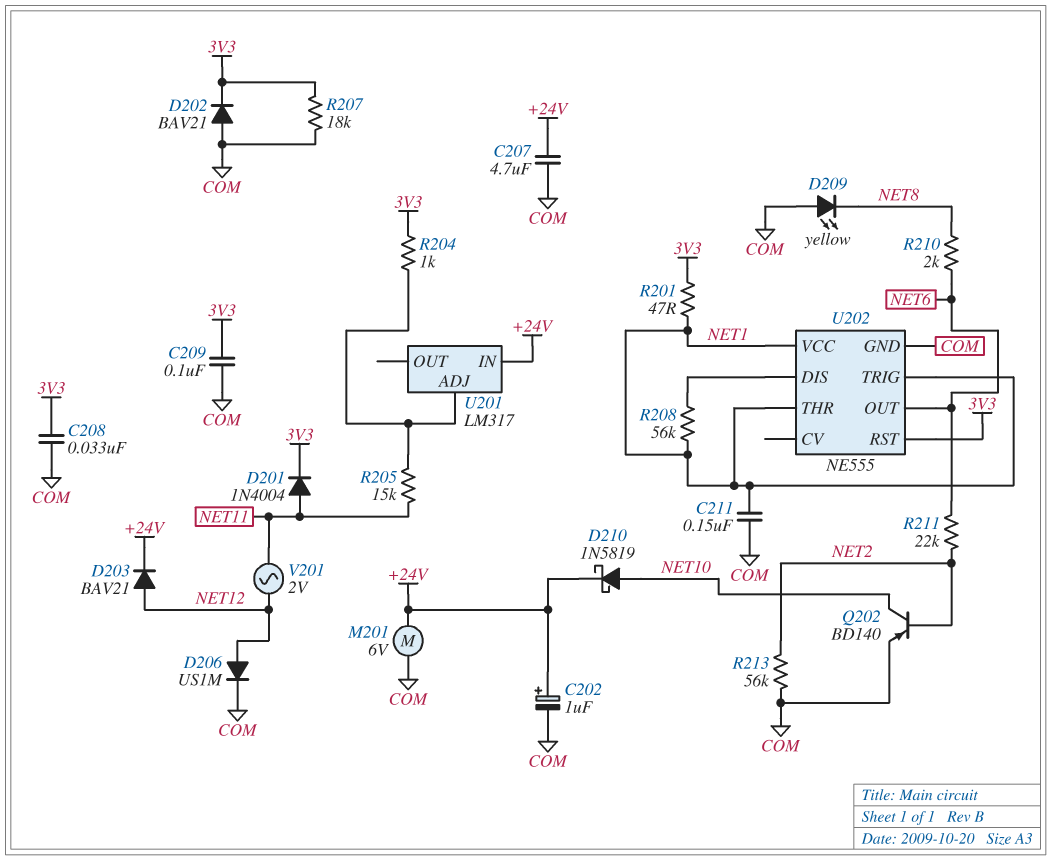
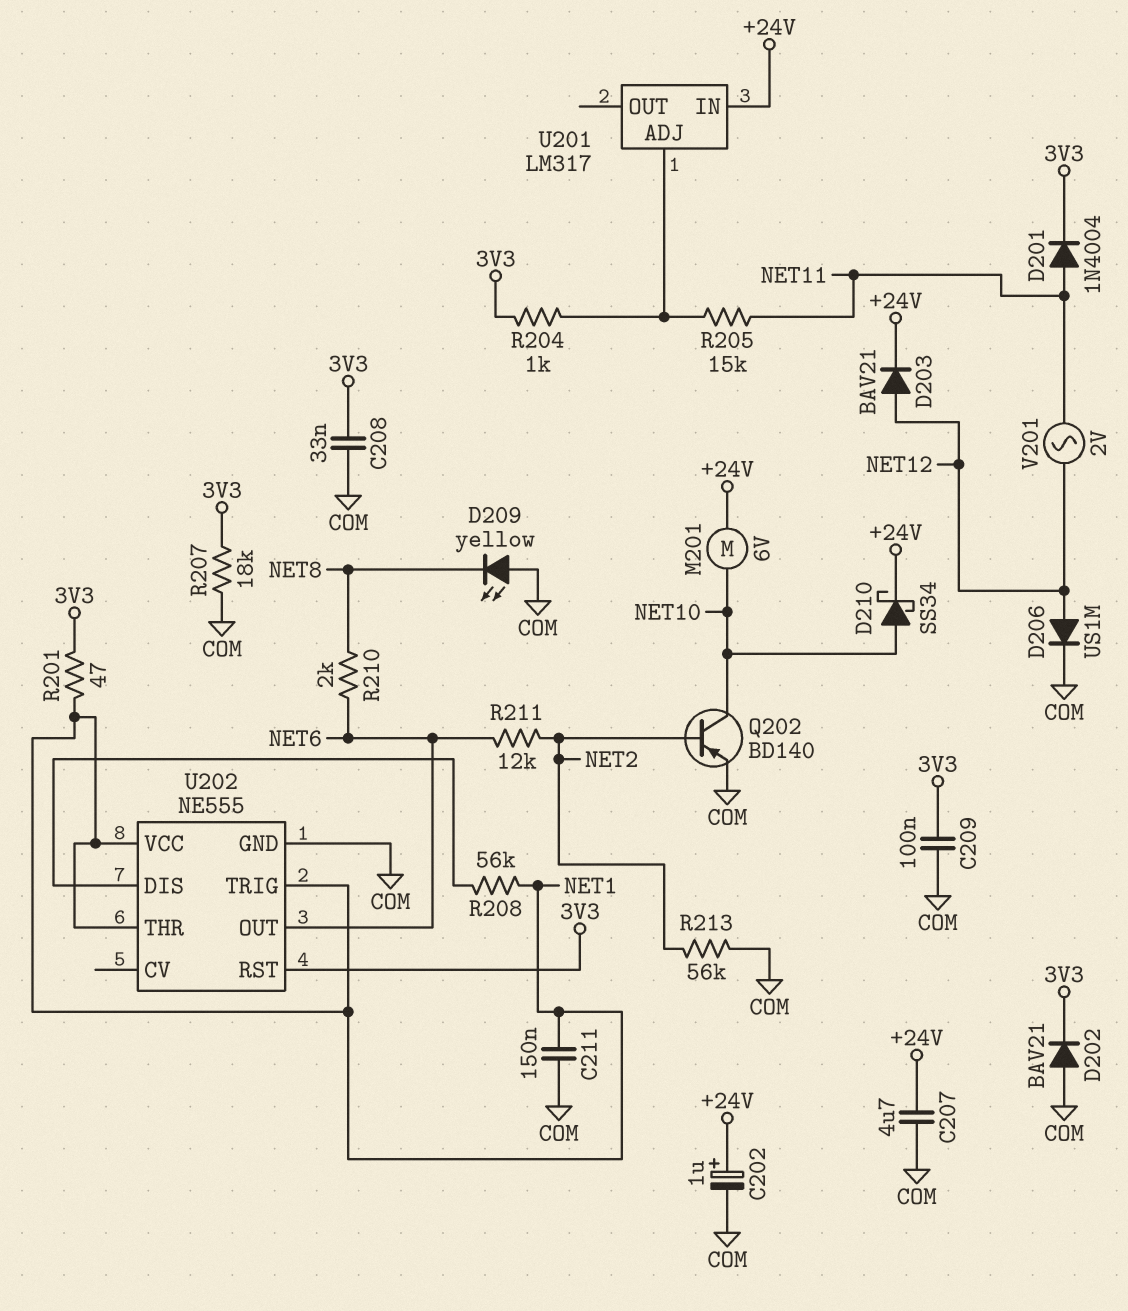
D210: schottky 1N5819 (A NET10, K +24V) -> schottky SS34 (A NET10, K +24V)
M201: motor 6V (+24V, COM) -> motor 6V (+24V, NET10)
R211: 22k (NET2, NET6) -> 12k (NET2, NET6)

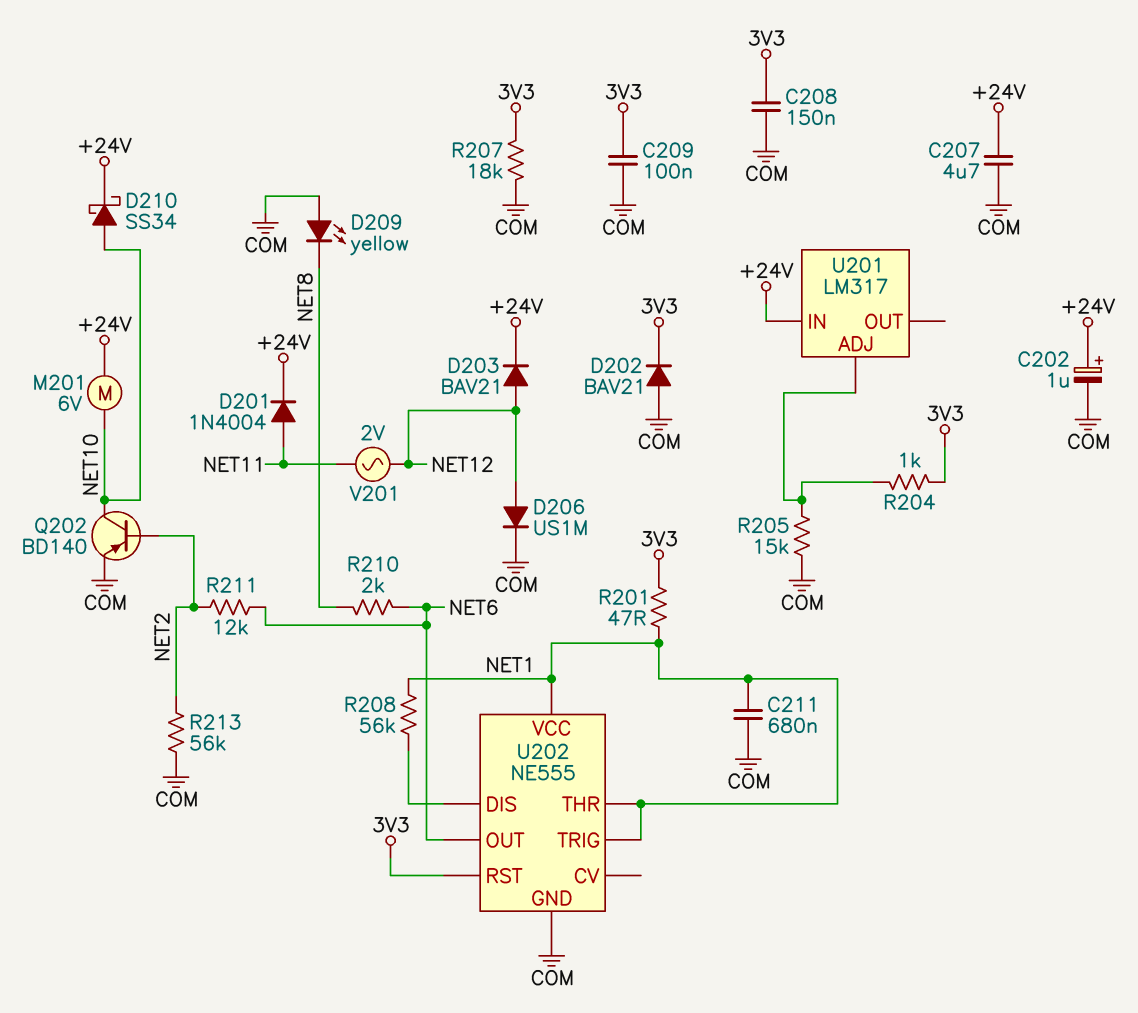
C208: 33nF (3V3, COM) -> 150nF (3V3, COM)
C211: 150nF (COM, NET1) -> 680nF (COM, NET1)
D201: diode 1N4004 (A NET11, K 3V3) -> diode 1N4004 (A NET11, K +24V)
R205: 15k (NET11, U201/ADJ) -> 15k (COM, U201/ADJ)

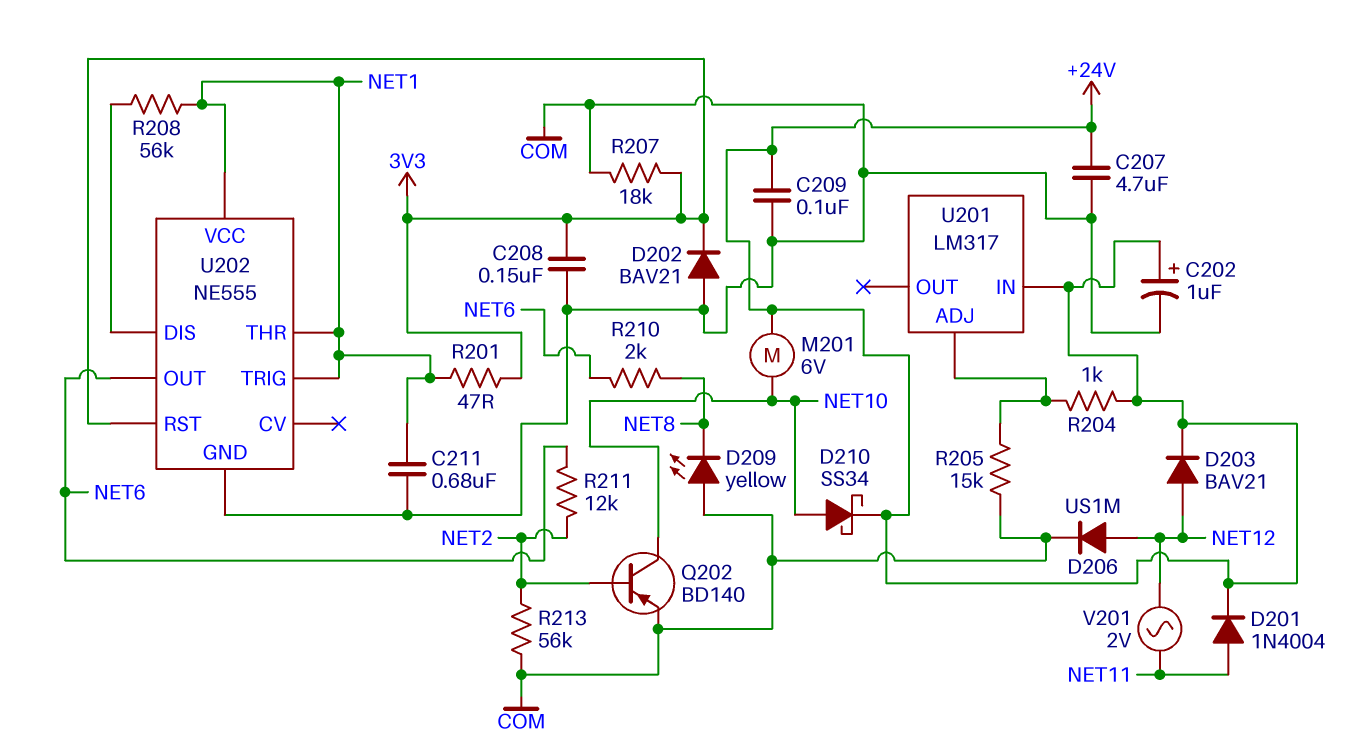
C209: 100nF (3V3, COM) -> 100nF (+24V, COM)
R204: 1k (3V3, U201/ADJ) -> 1k (+24V, U201/ADJ)

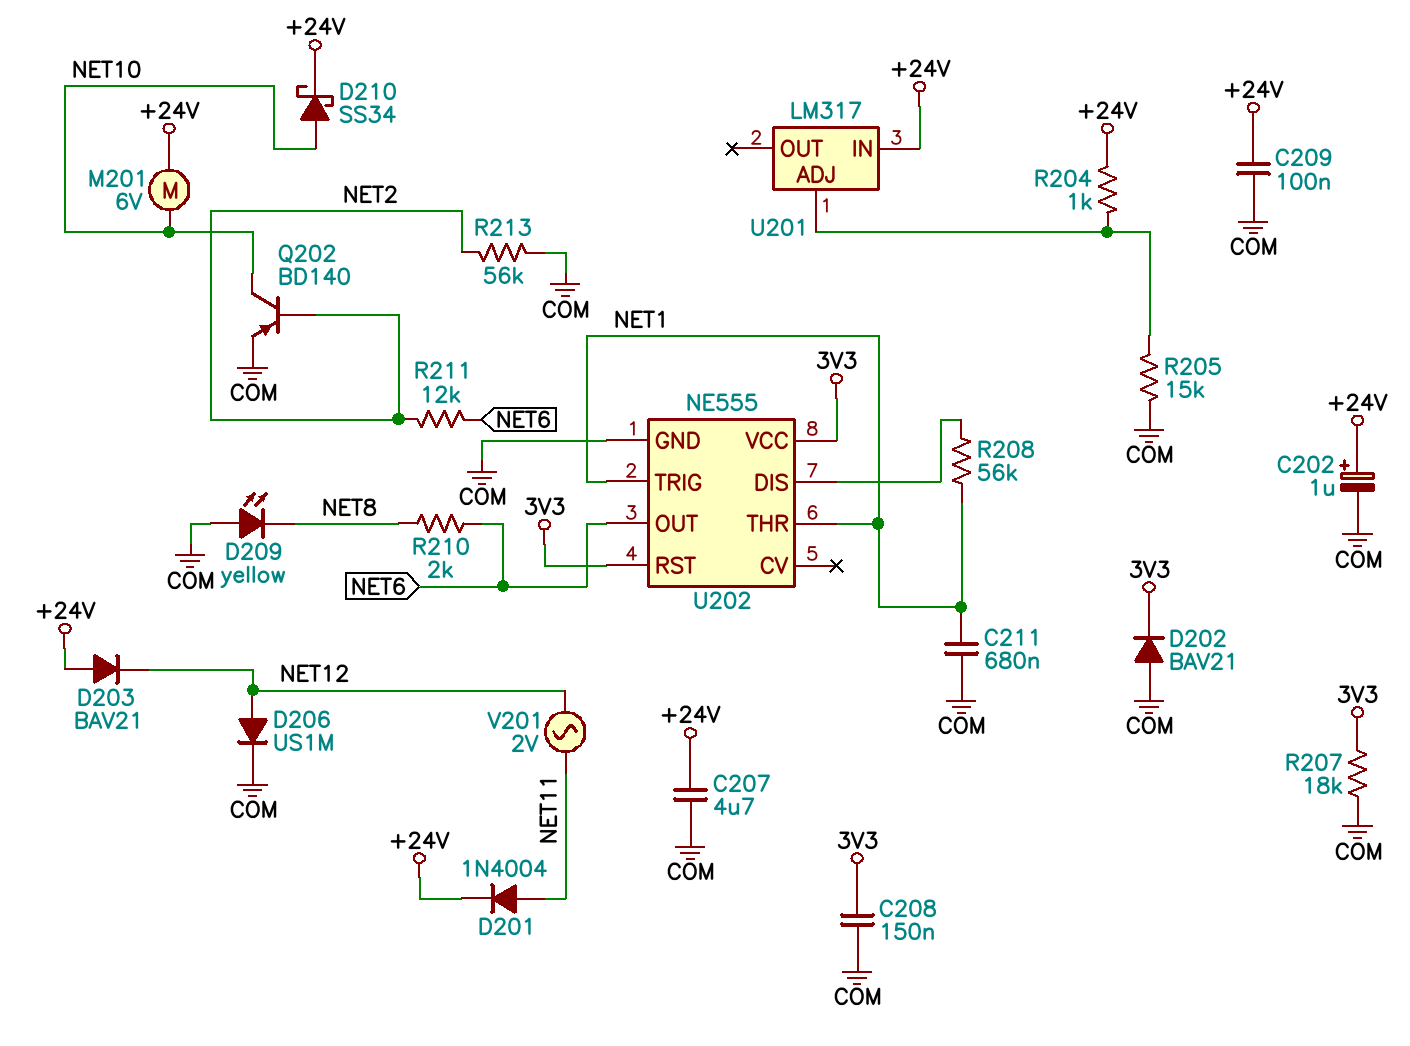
D203: diode BAV21 (A NET12, K +24V) -> diode BAV21 (A +24V, K NET12)
R201: 47 (3V3, NET1) -> none
U202 pin VCC: NET1 -> 3V3

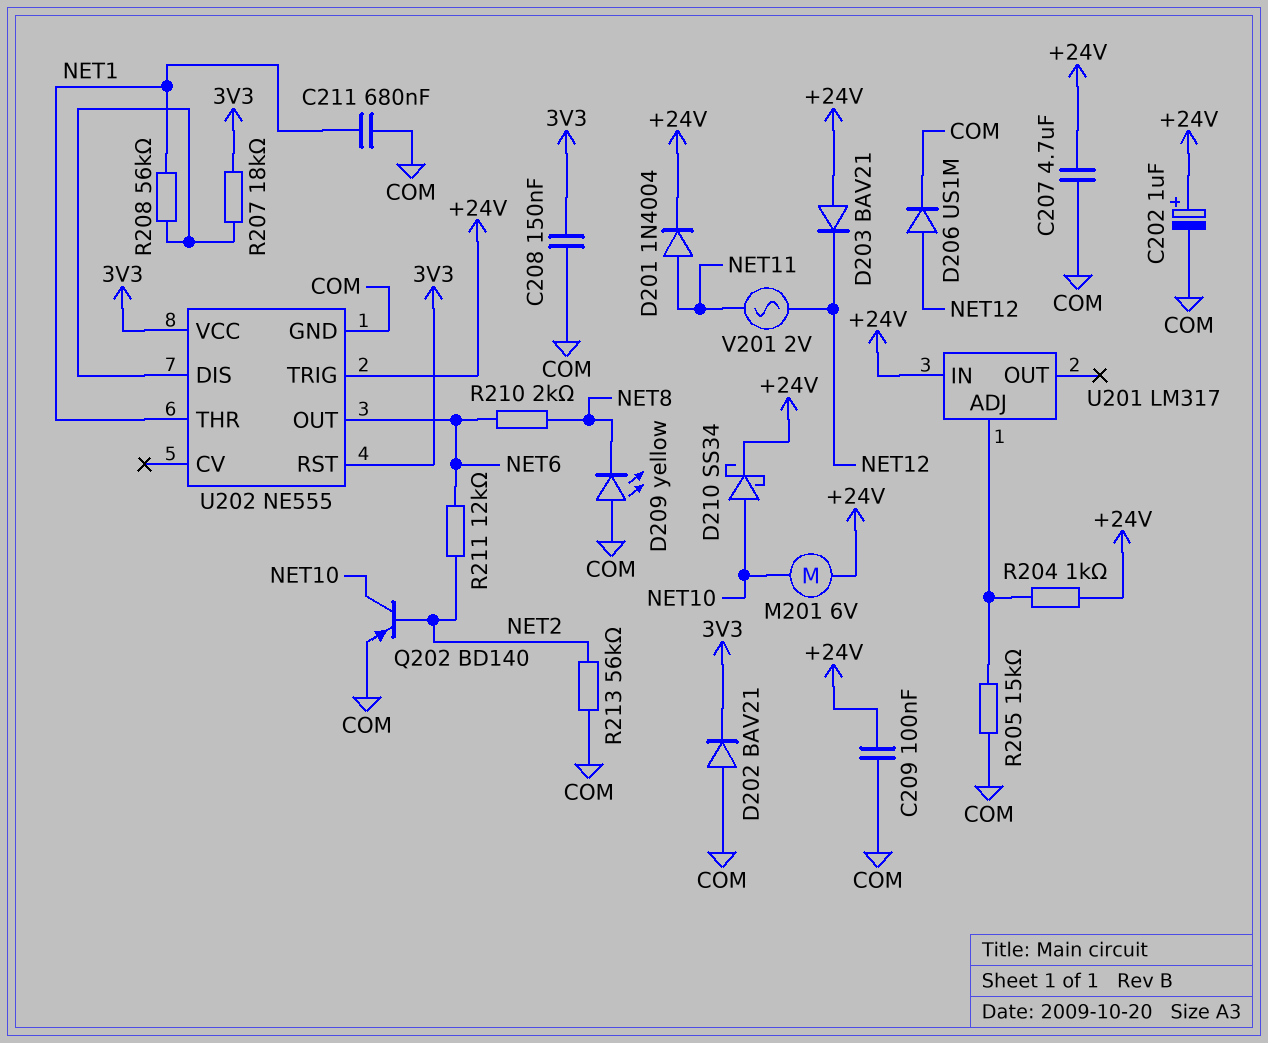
R207: 18k (3V3, COM) -> 18k (3V3, U202/DIS)
U202 pin TRIG: NET1 -> +24V

